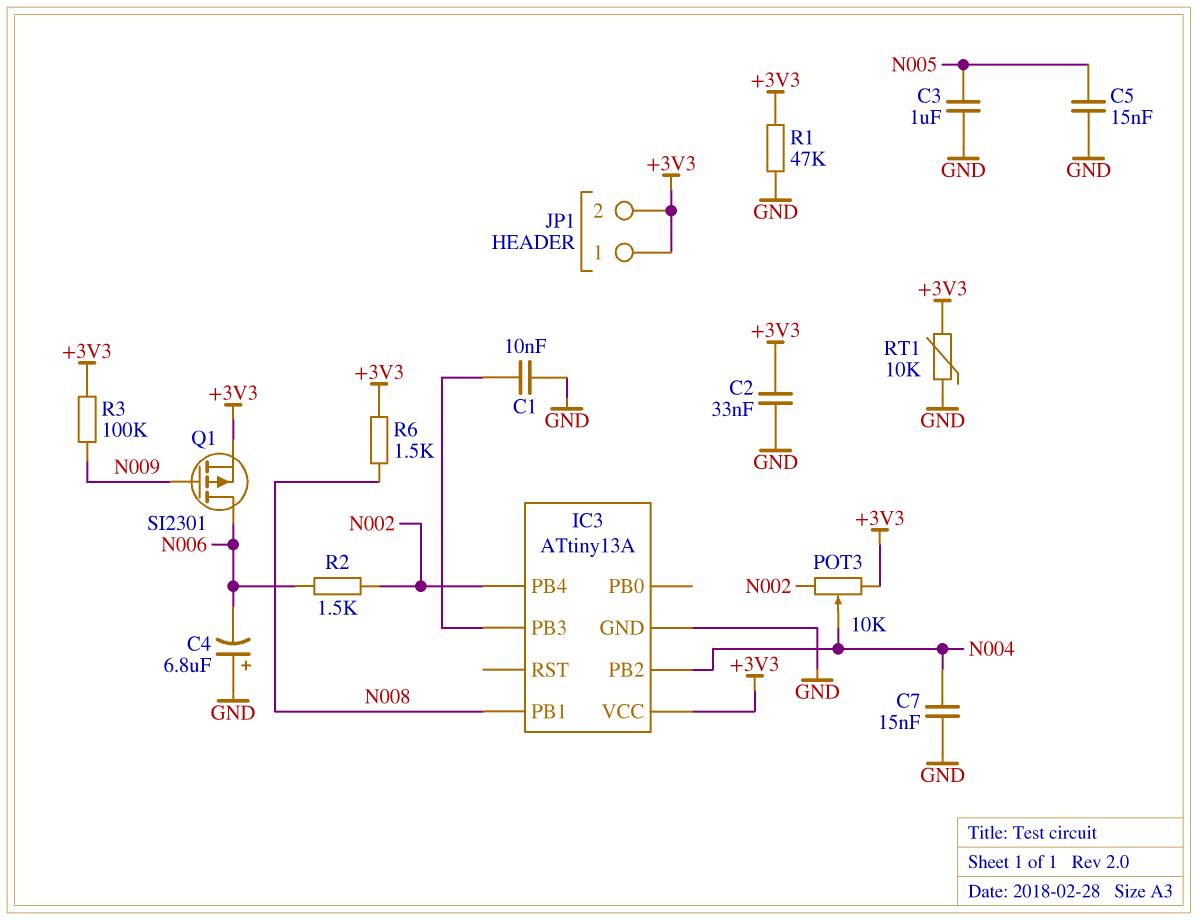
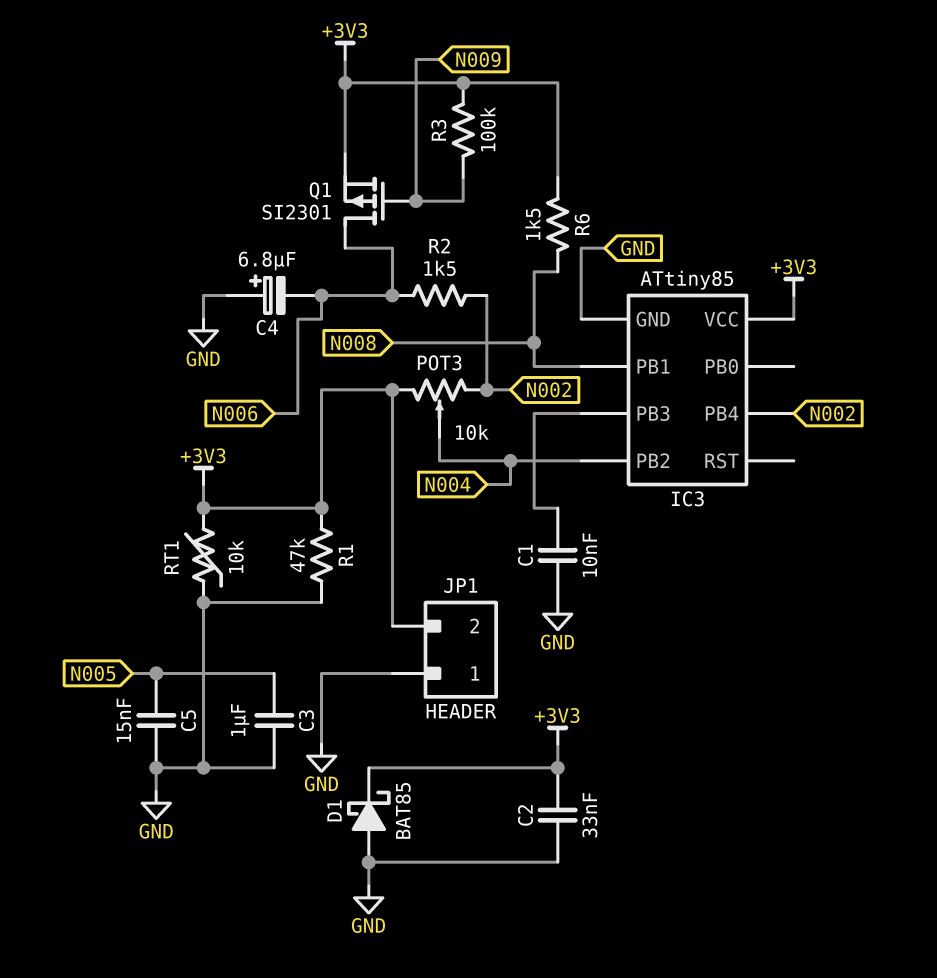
C7: 15nF (GND, N004) -> none
D1: none -> schottky BAT85 (A GND, K +3V3)
IC3: ATtiny13A -> ATtiny85
JP1 pin 1: +3V3 -> GND

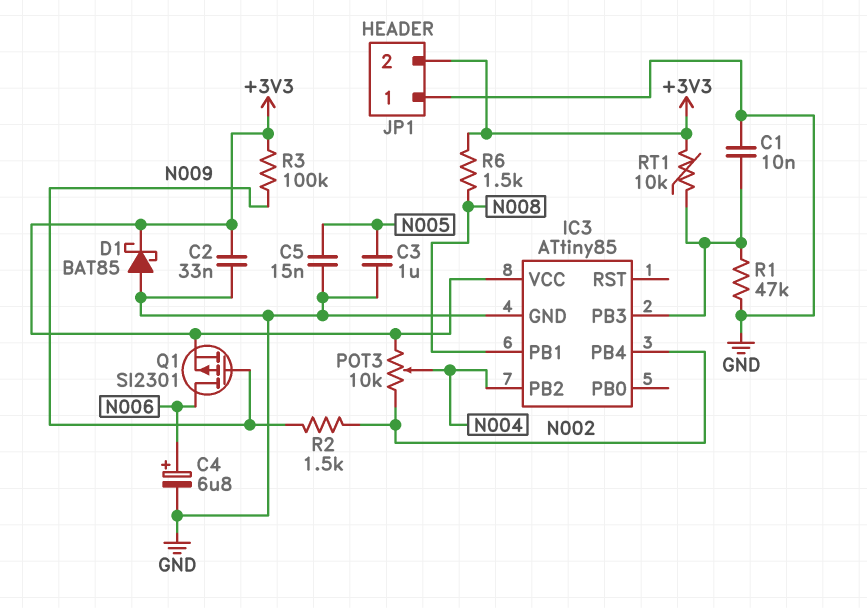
C4: 6.8uF (plus GND, minus N006) -> 6.8uF (plus N006, minus GND)
R1: 47k (+3V3, GND) -> 47k (GND, IC3/PB3)
R2: 1.5k (N002, N006) -> 1.5k (N002, N009)
RT1: 10k (+3V3, GND) -> 10k (+3V3, IC3/PB3)

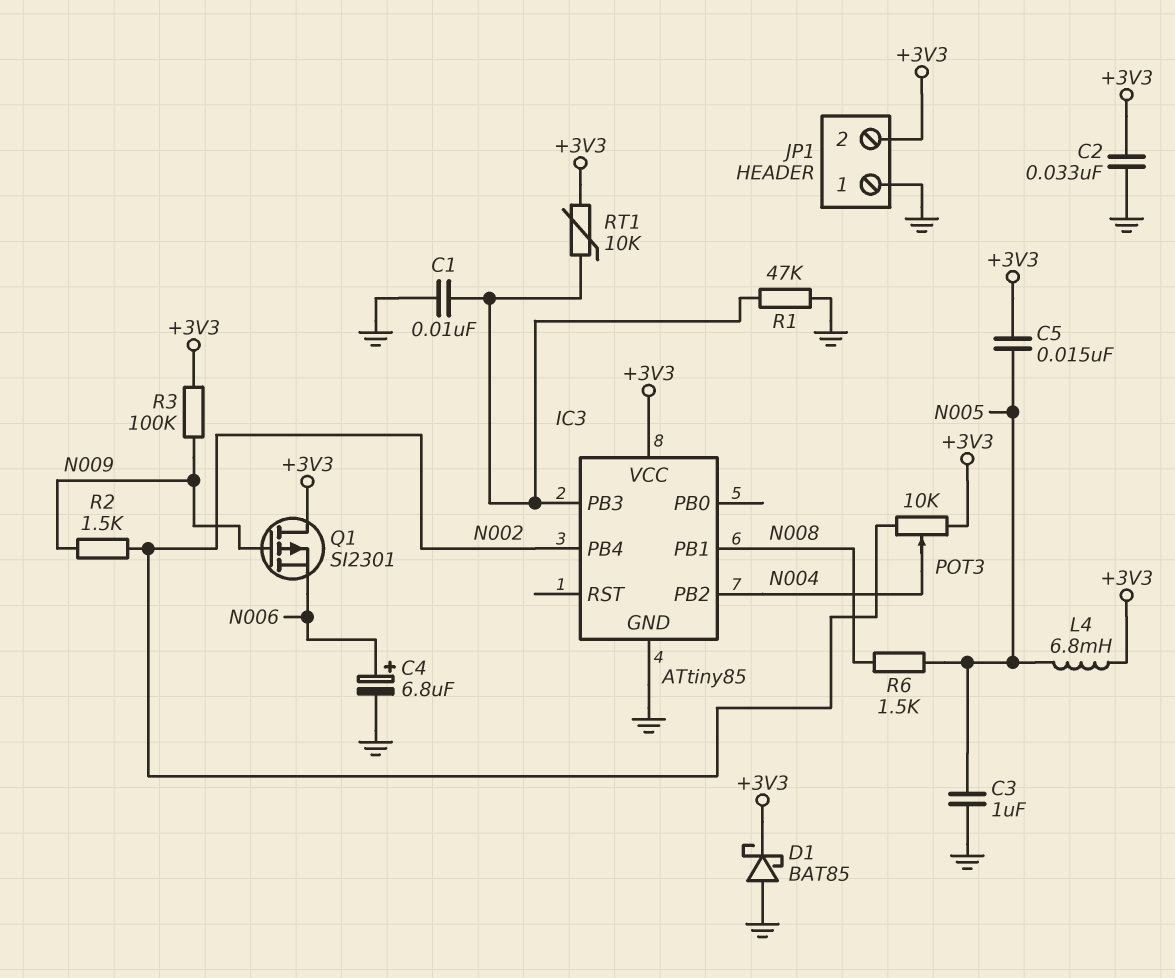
C5: 15nF (GND, N005) -> 15nF (+3V3, N005)
L4: none -> 6.8mH (+3V3, N005)
Q1: PMOS SI2301 (G N009, D N006, S +3V3) -> PMOS SI2301 (G N009, D +3V3, S N006)
R6: 1.5k (+3V3, N008) -> 1.5k (N005, N008)

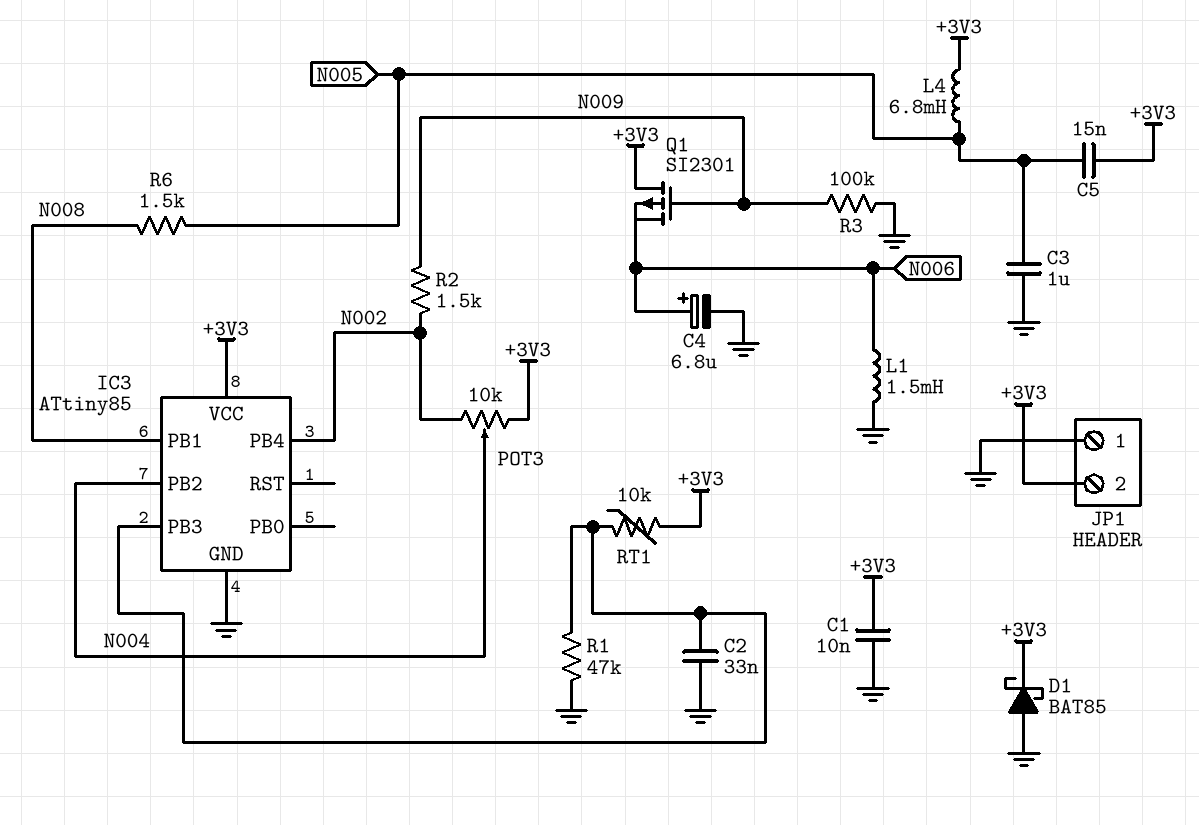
C1: 10nF (GND, IC3/PB3) -> 10nF (+3V3, GND)
C2: 33nF (+3V3, GND) -> 33nF (GND, IC3/PB3)
L1: none -> 1.5mH (GND, N006)
R3: 100k (+3V3, N009) -> 100k (GND, N009)

